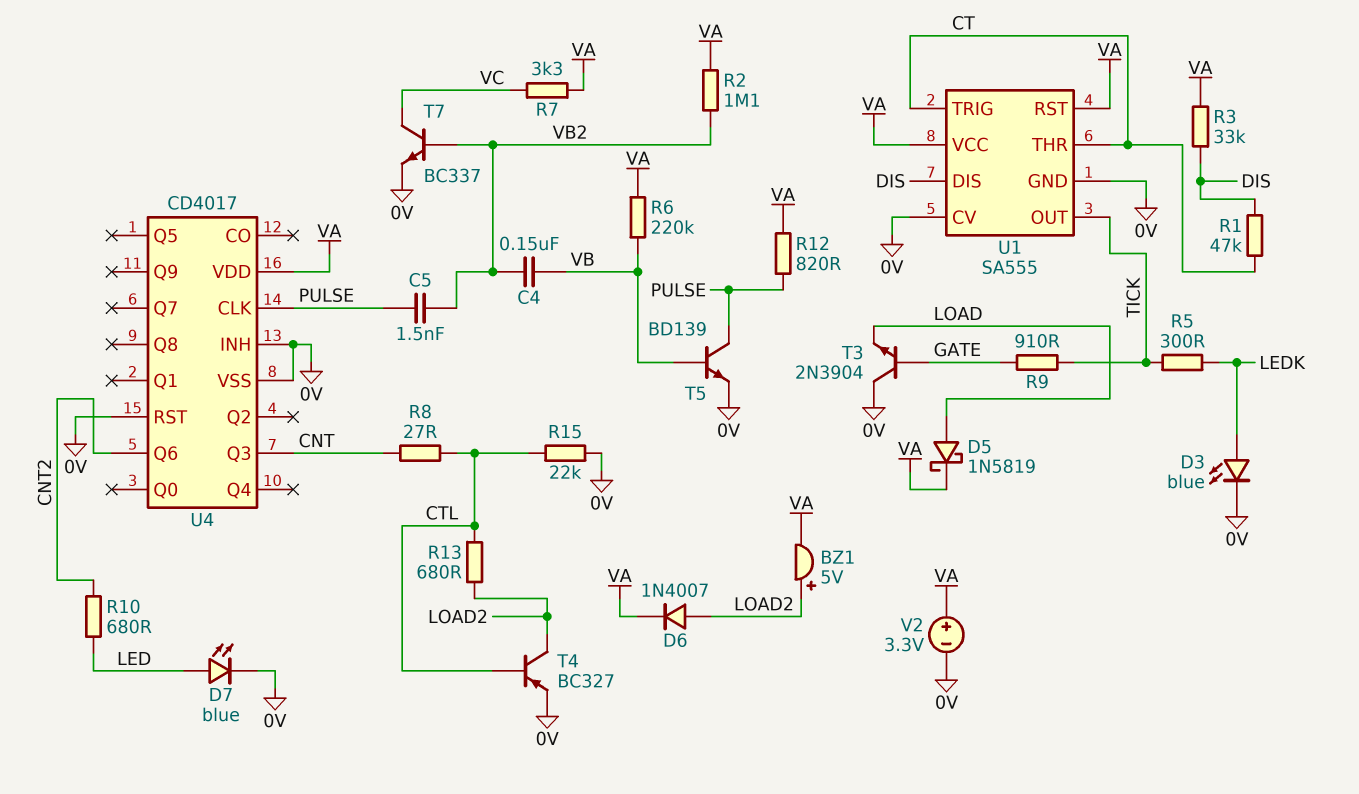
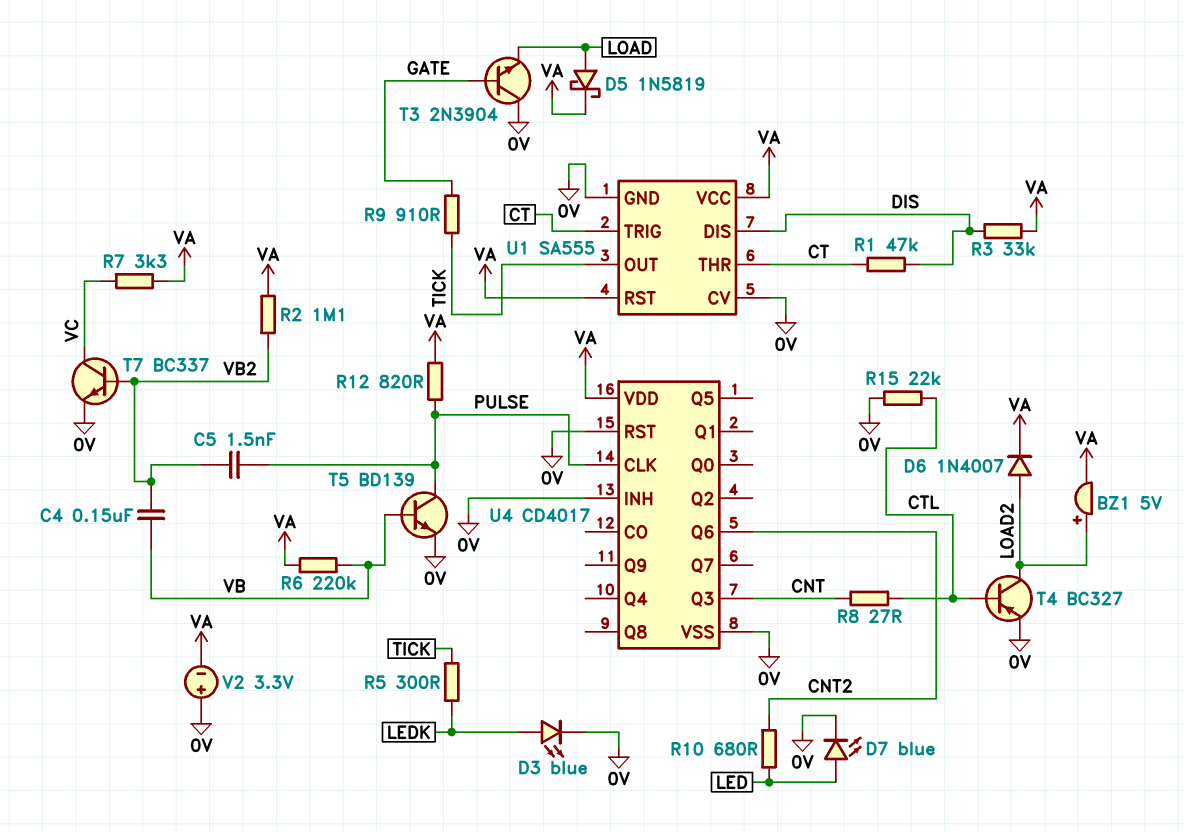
R13: 680 (CTL, LOAD2) -> none
V2: 3.3V (plus VA, minus 0V) -> 3.3V (plus 0V, minus VA)

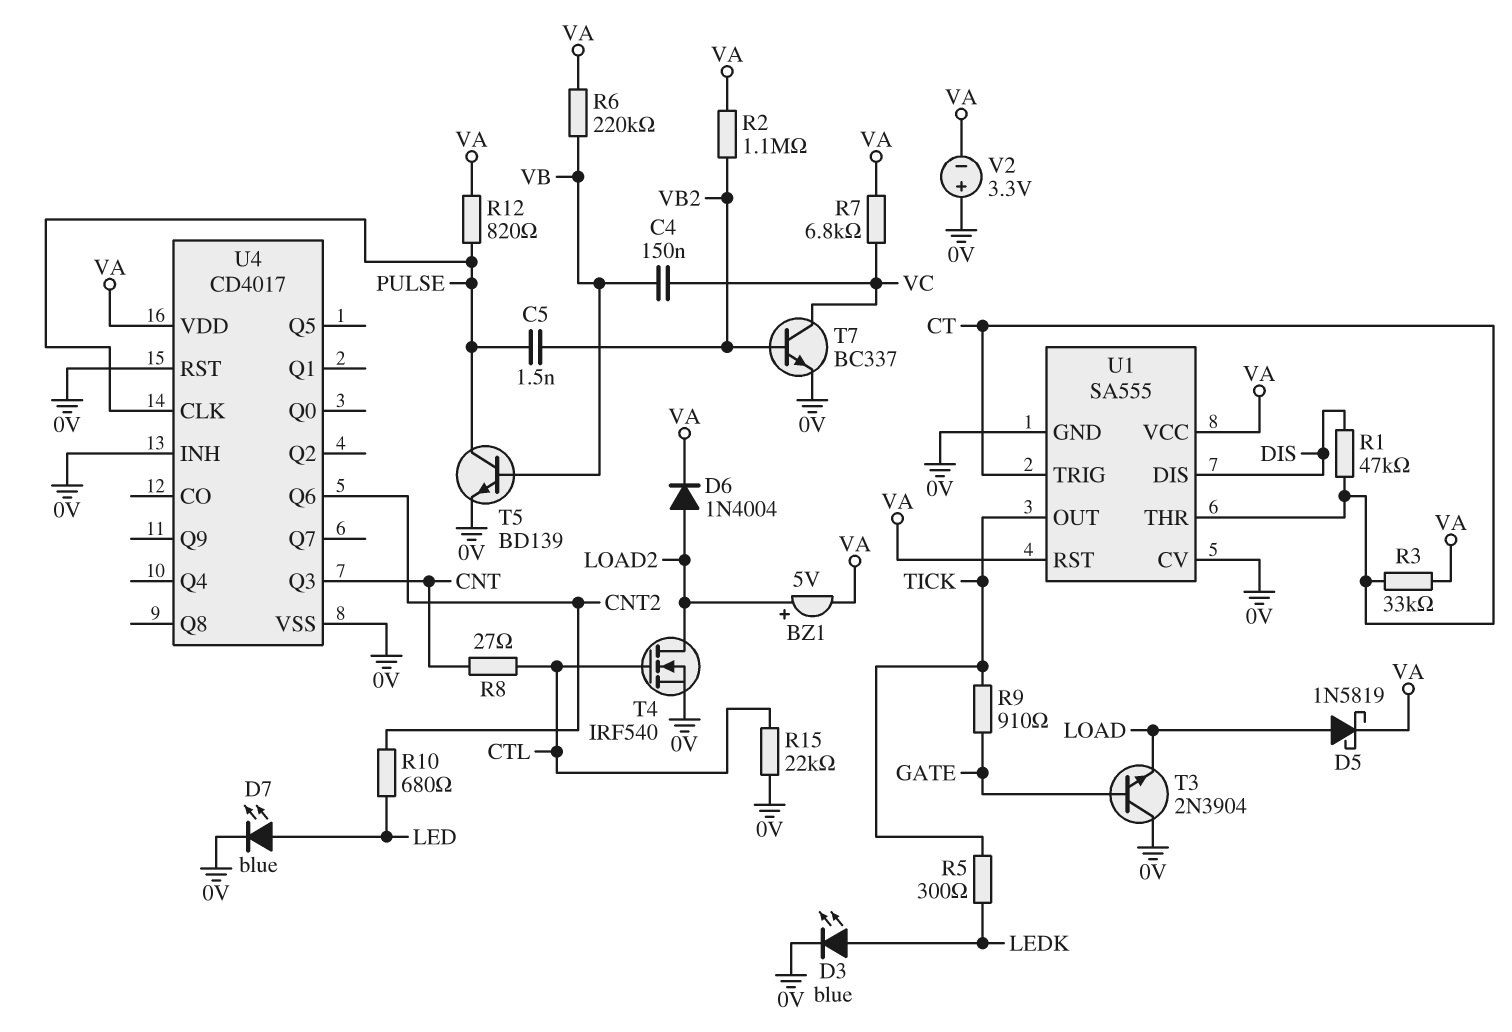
C4: 150nF (VB, VB2) -> 150nF (VB, VC)
D6: diode 1N4007 (A LOAD2, K VA) -> diode 1N4004 (A LOAD2, K VA)
R3: 33k (DIS, VA) -> 33k (CT, VA)
R7: 3.3k (VA, VC) -> 6.8k (VA, VC)
T4: PNP BC327 (B CTL, C LOAD2, E 0V) -> NMOS IRF540 (G CTL, D LOAD2, S 0V)

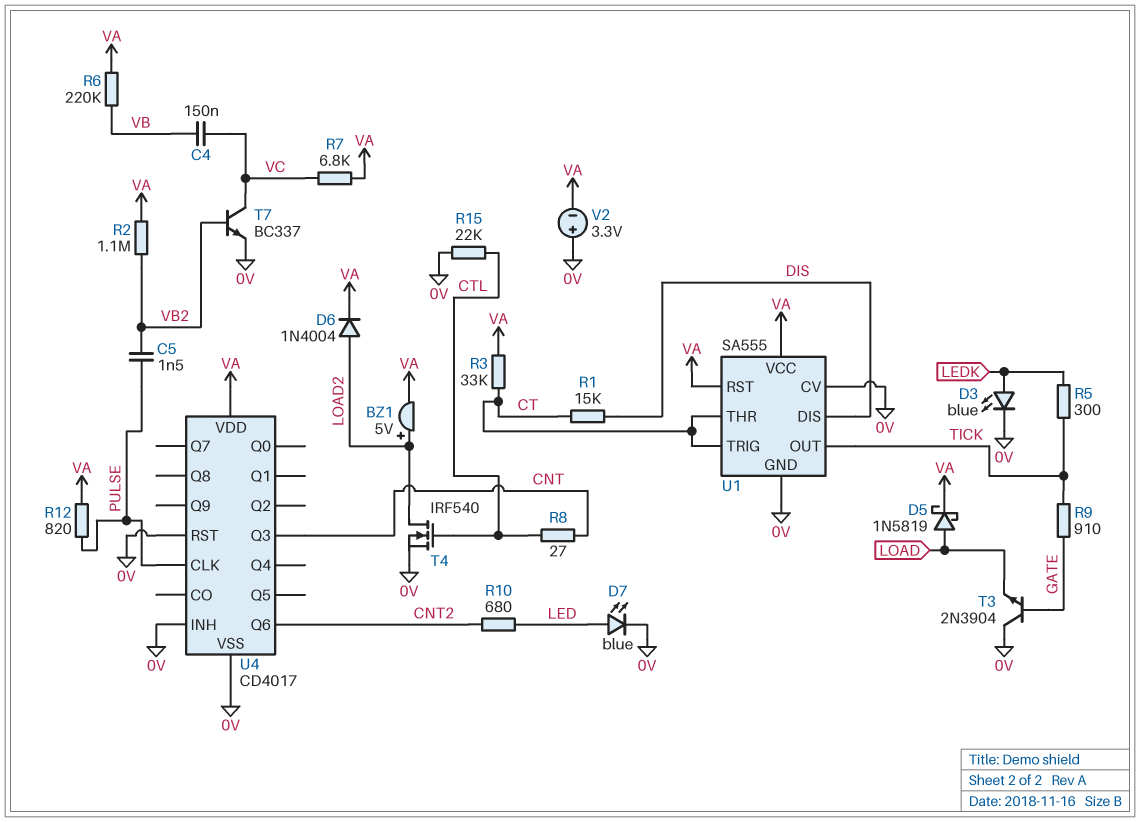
R1: 47k (CT, DIS) -> 15k (CT, DIS)
T5: NPN BD139 (B VB, C PULSE, E 0V) -> none

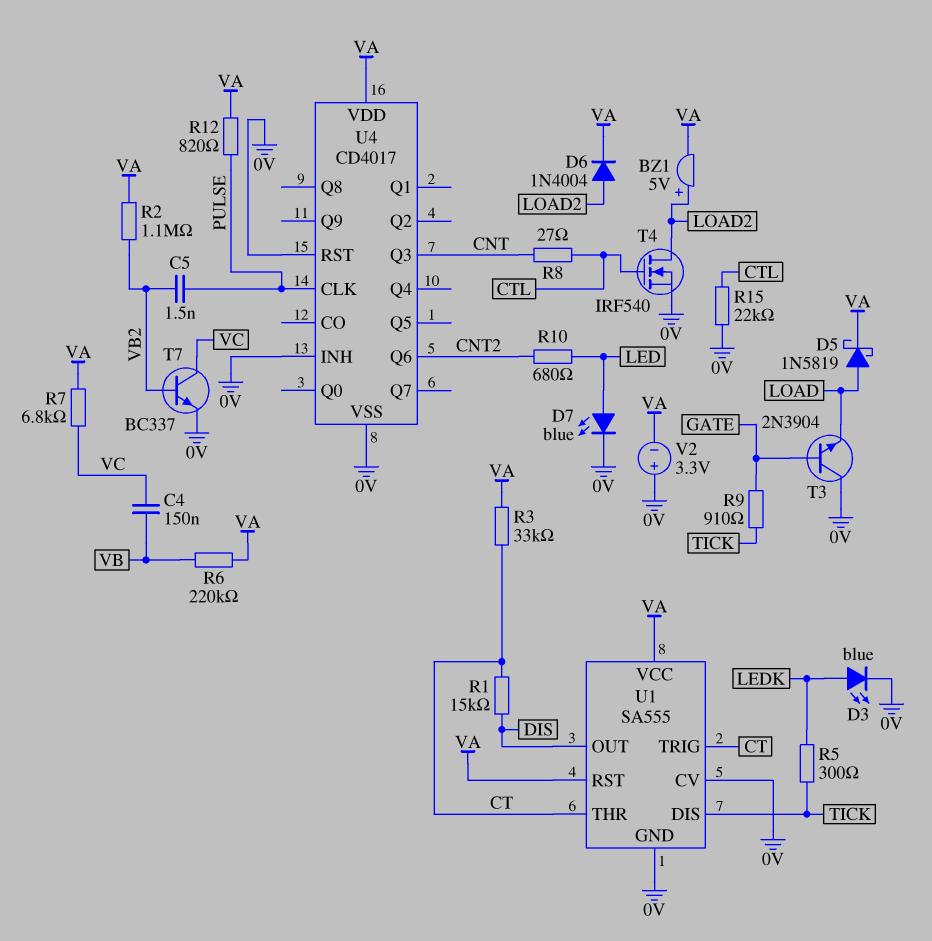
U1 pin DIS: DIS -> TICK
U1 pin OUT: TICK -> DIS

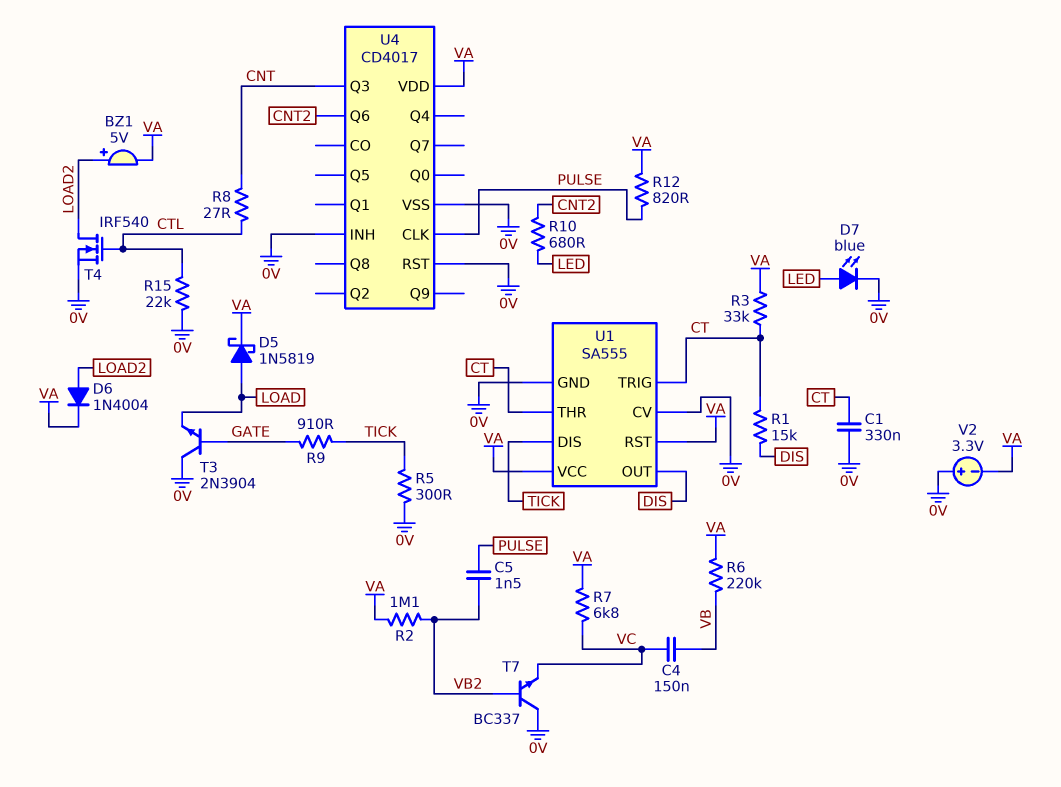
C1: none -> 330nF (0V, CT)
D3: LED blue (A LEDK, K 0V) -> none
R5: 300 (LEDK, TICK) -> 300 (0V, TICK)
T7: NPN BC337 (B VB2, C VC, E 0V) -> NPN BC337 (B VB2, C 0V, E VC)

